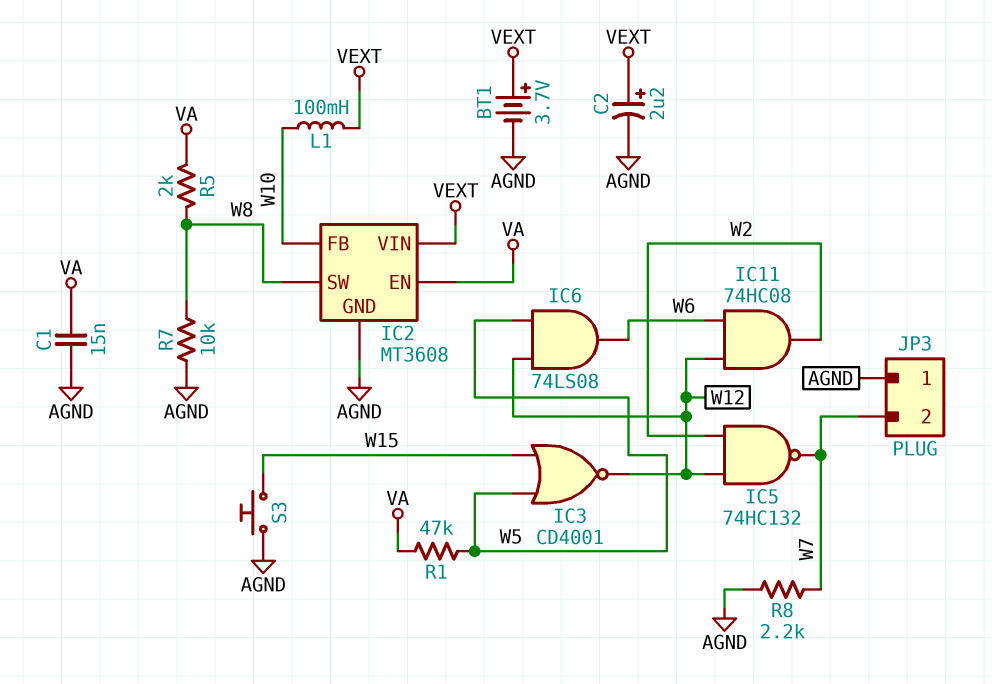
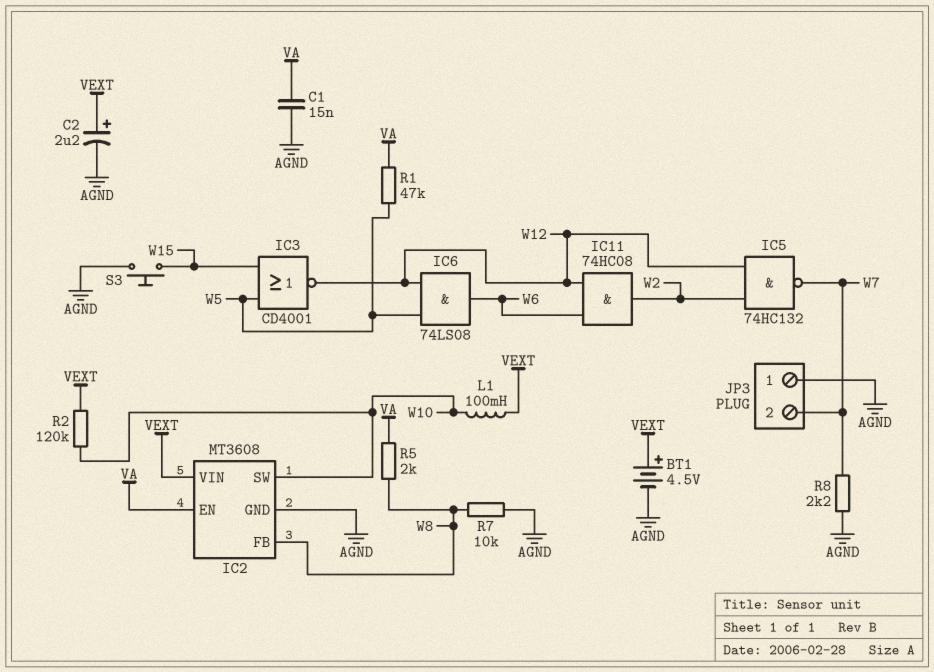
BT1: 3.7V (plus VEXT, minus AGND) -> 4.5V (plus VEXT, minus AGND)
IC2 pin FB: W10 -> W8
IC2 pin SW: W8 -> W10
R2: none -> 120k (VEXT, W10)

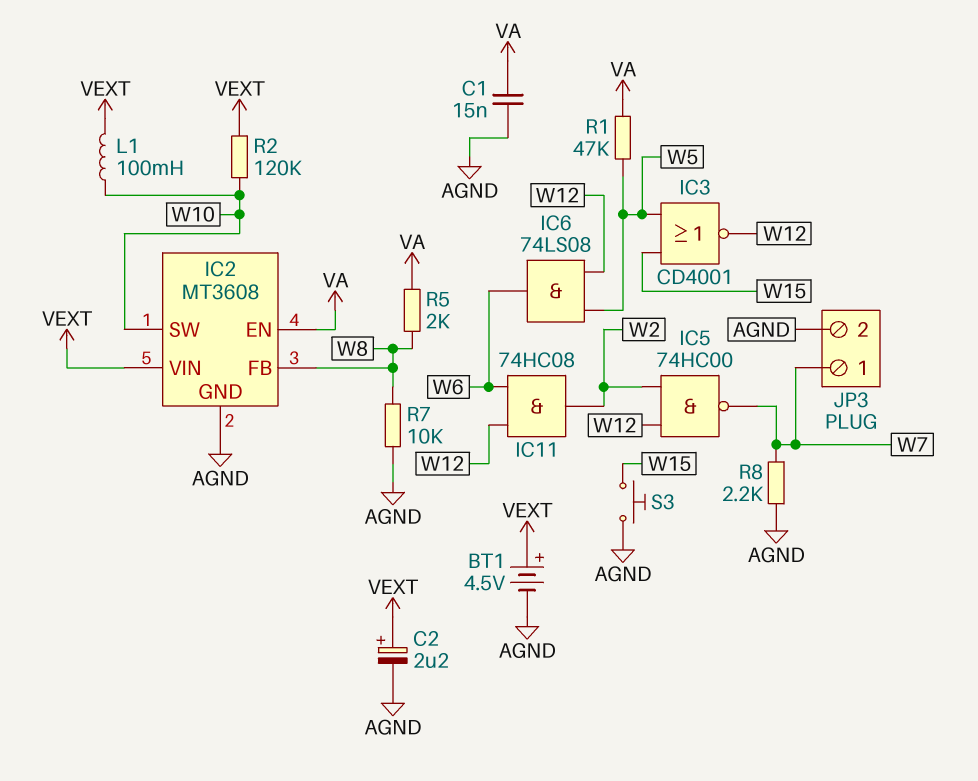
IC5: NAND 74HC132 (in W2, in W12, out W7) -> NAND 74HC00 (in W2, in W12, out W7)
JP3 pin 1: AGND -> W7
JP3 pin 2: W7 -> AGND

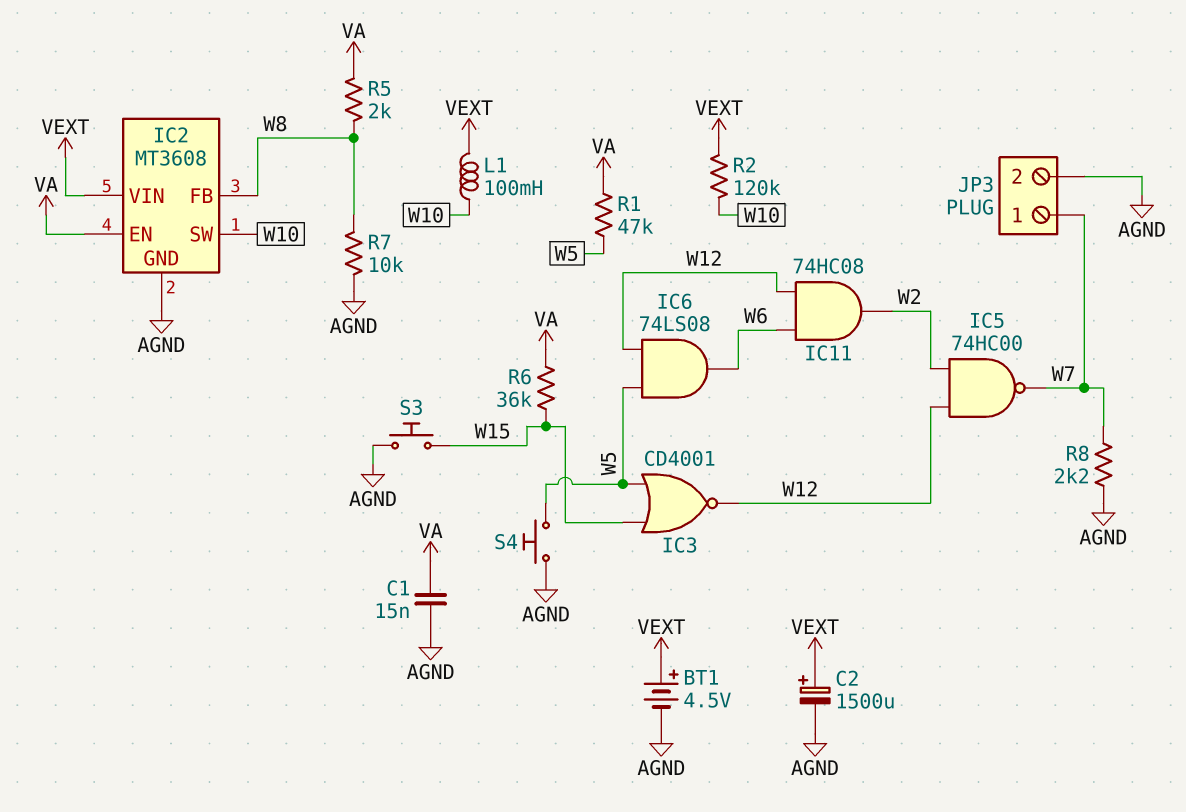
C2: 2.2uF (plus VEXT, minus AGND) -> 1500uF (plus VEXT, minus AGND)
R6: none -> 36k (VA, W15)
S4: none -> button (AGND, W5)

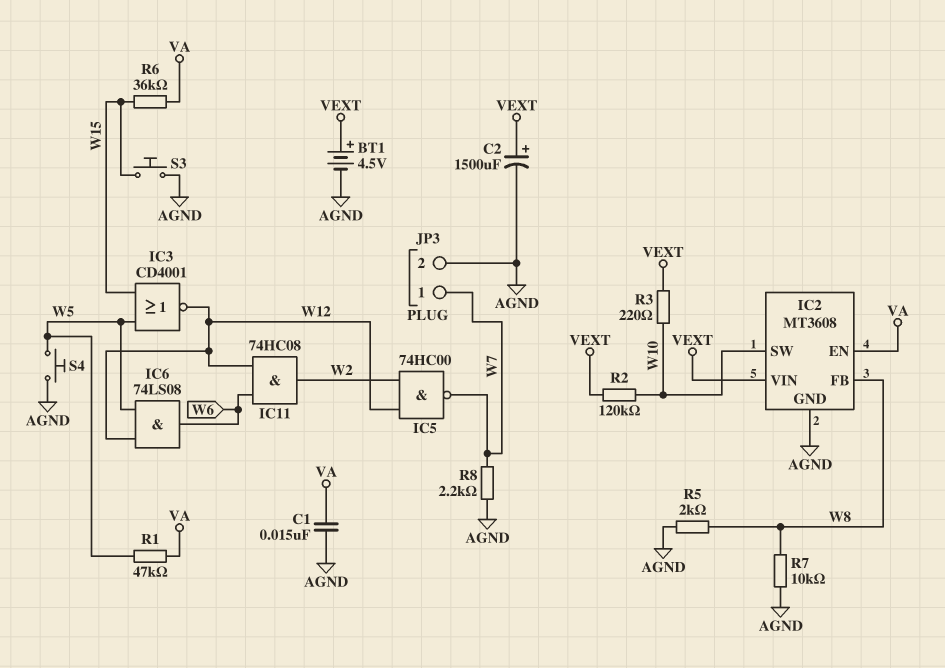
L1: 100mH (VEXT, W10) -> none
R3: none -> 220 (VEXT, W10)
R5: 2k (VA, W8) -> 2k (AGND, W8)

